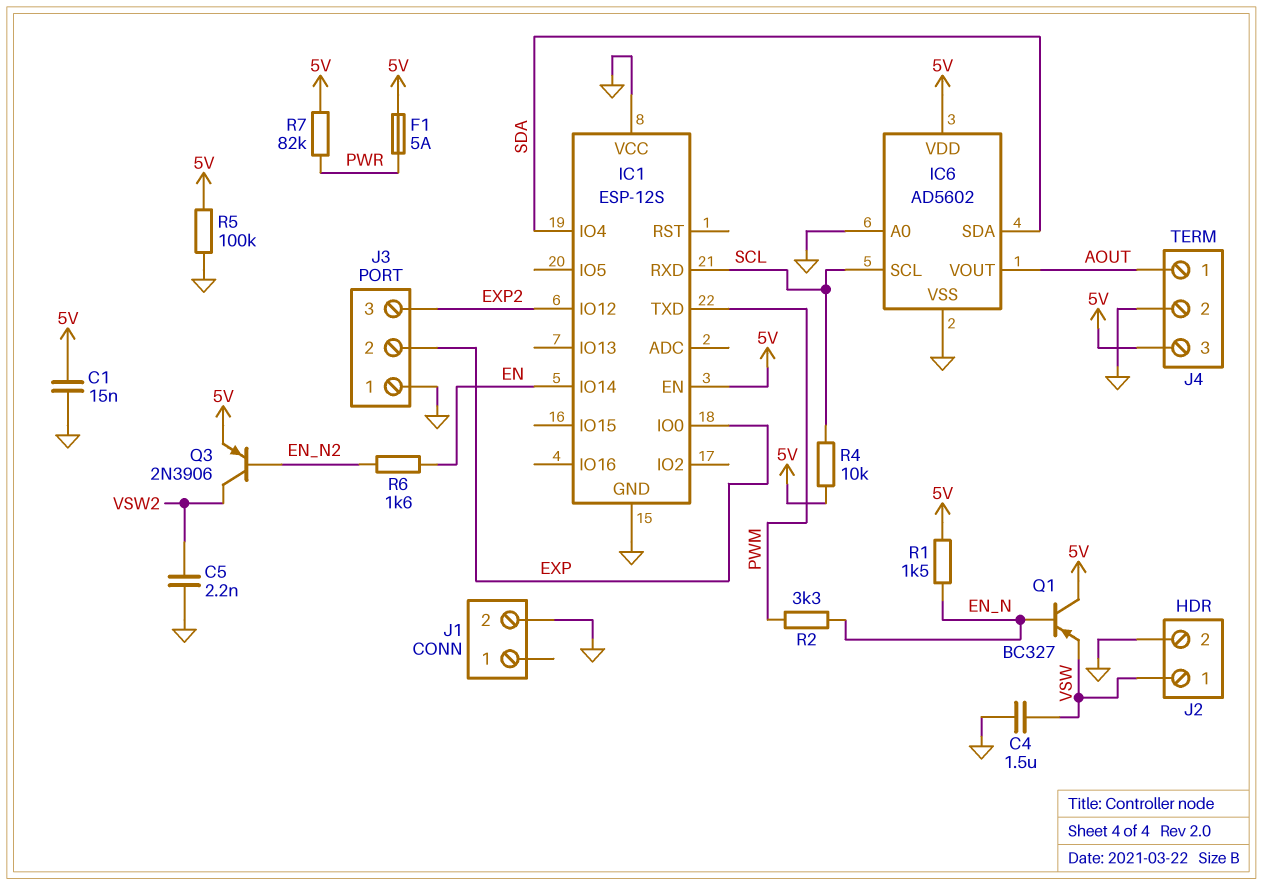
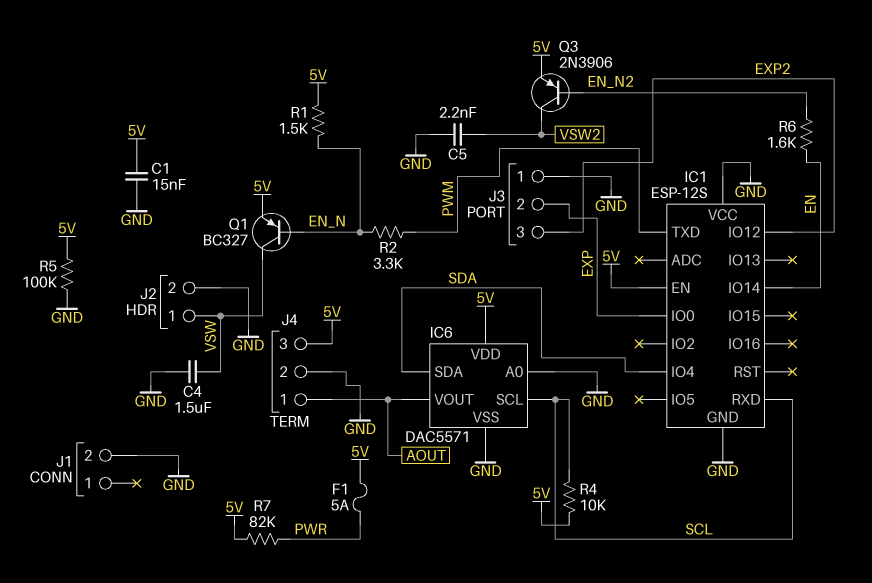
IC6: AD5602 -> DAC5571
Q1: PNP BC327 (B EN_N, C 5V, E VSW) -> PNP BC327 (B EN_N, C VSW, E 5V)

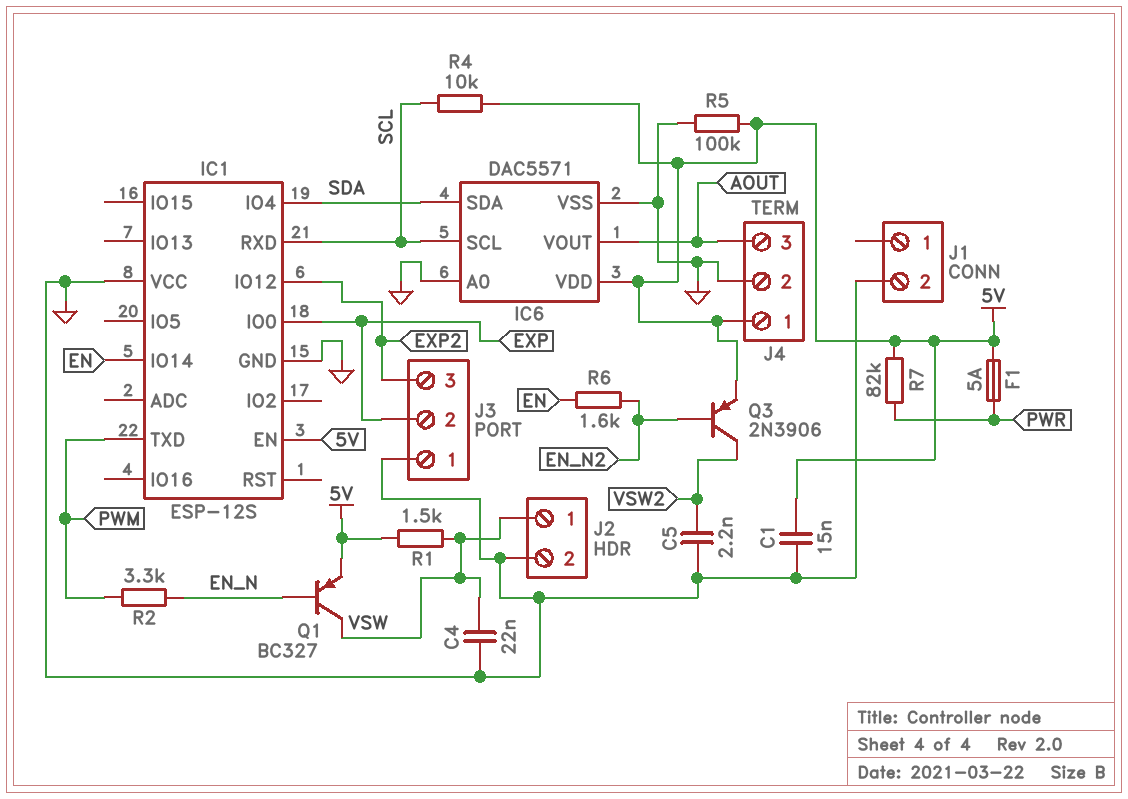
C4: 1.5uF (GND, VSW) -> 22nF (GND, VSW)
J4 pin 1: AOUT -> 5V
J4 pin 3: 5V -> AOUT
R1: 1.5k (5V, EN_N) -> 1.5k (5V, VSW)

